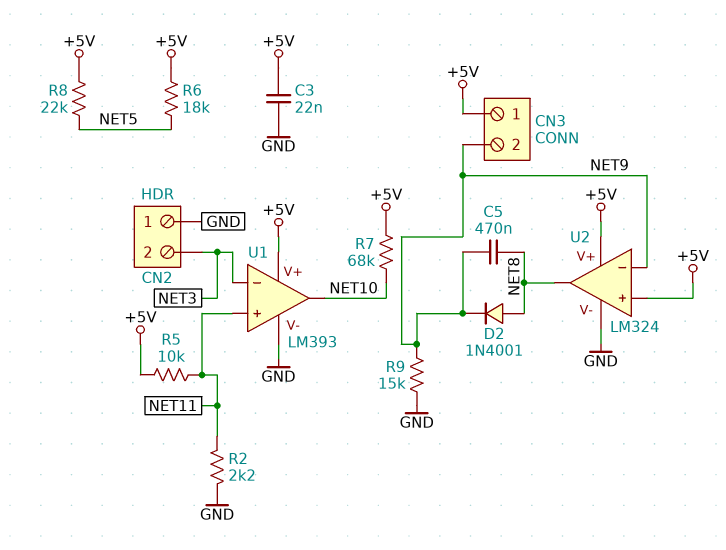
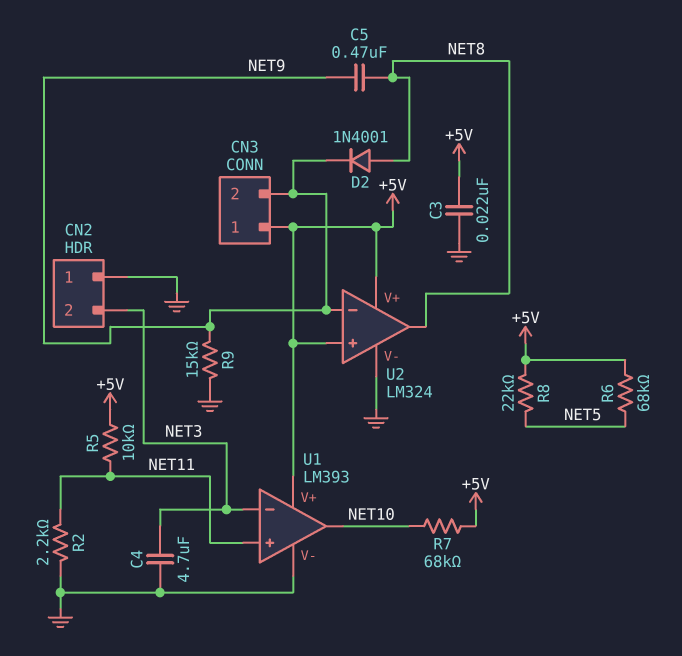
C4: none -> 4.7uF (GND, NET3)
R6: 18k (+5V, NET5) -> 68k (+5V, NET5)

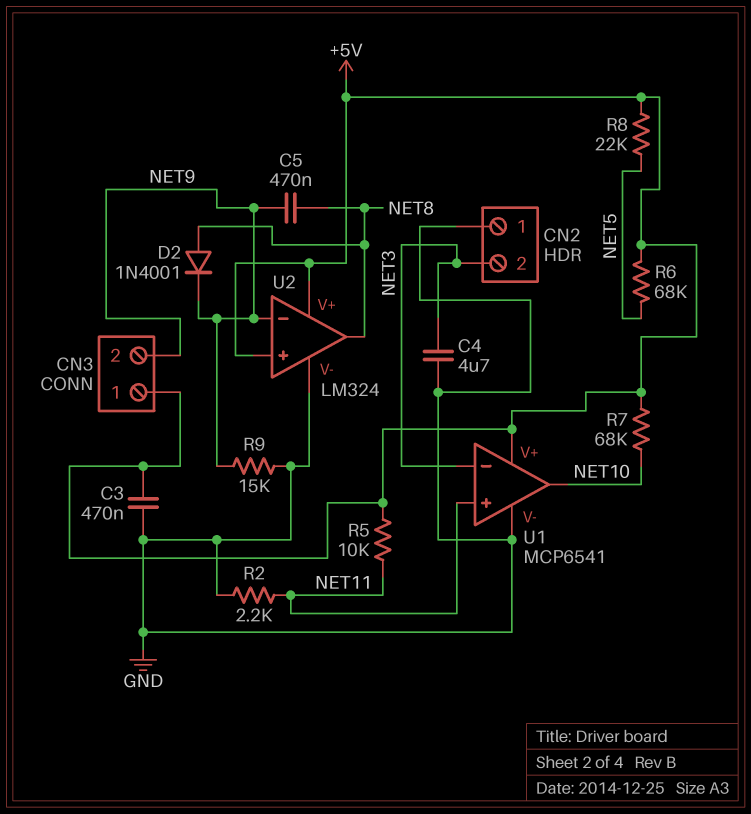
C3: 22nF (+5V, GND) -> 470nF (+5V, GND)
U1: LM393 -> MCP6541

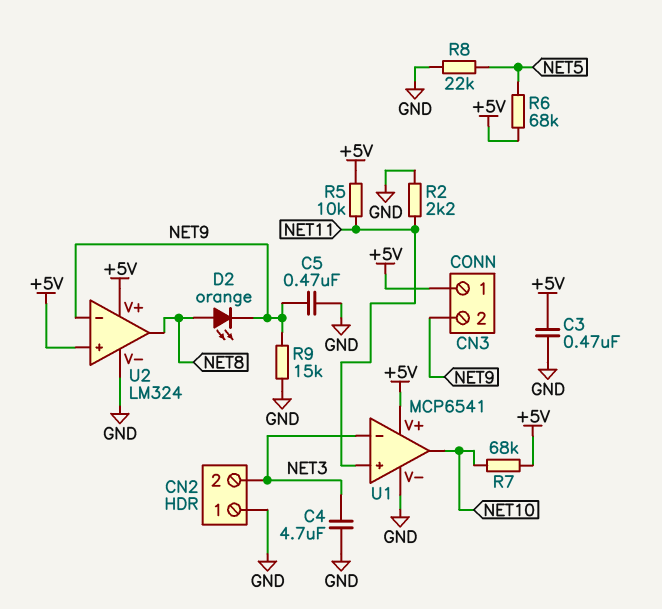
C5: 470nF (NET8, NET9) -> 470nF (GND, NET9)
D2: diode 1N4001 (A NET8, K NET9) -> LED orange (A NET8, K NET9)
R8: 22k (+5V, NET5) -> 22k (GND, NET5)

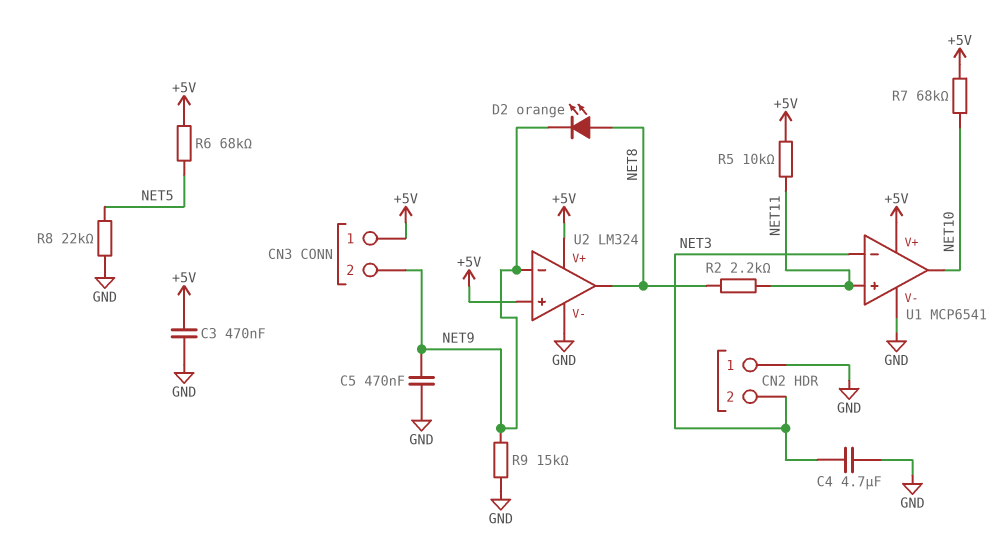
R2: 2.2k (GND, NET11) -> 2.2k (NET8, NET11)

